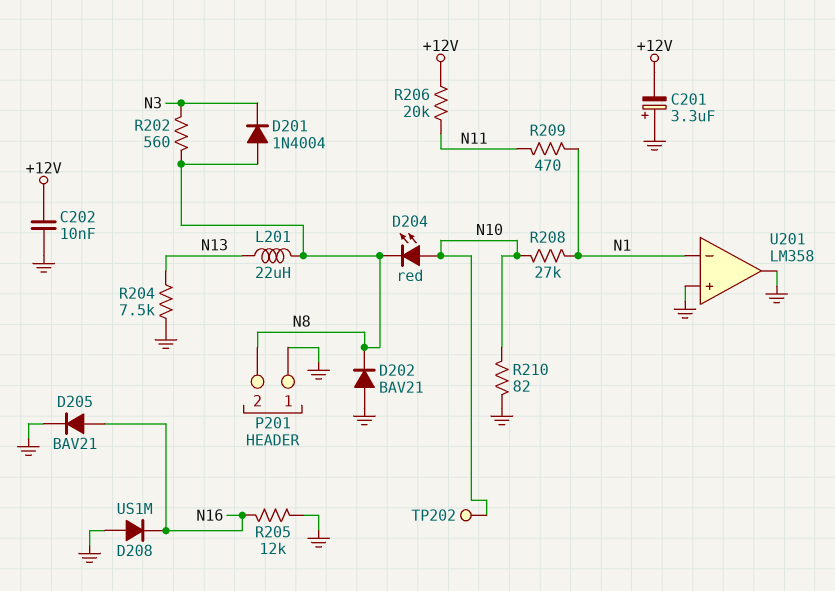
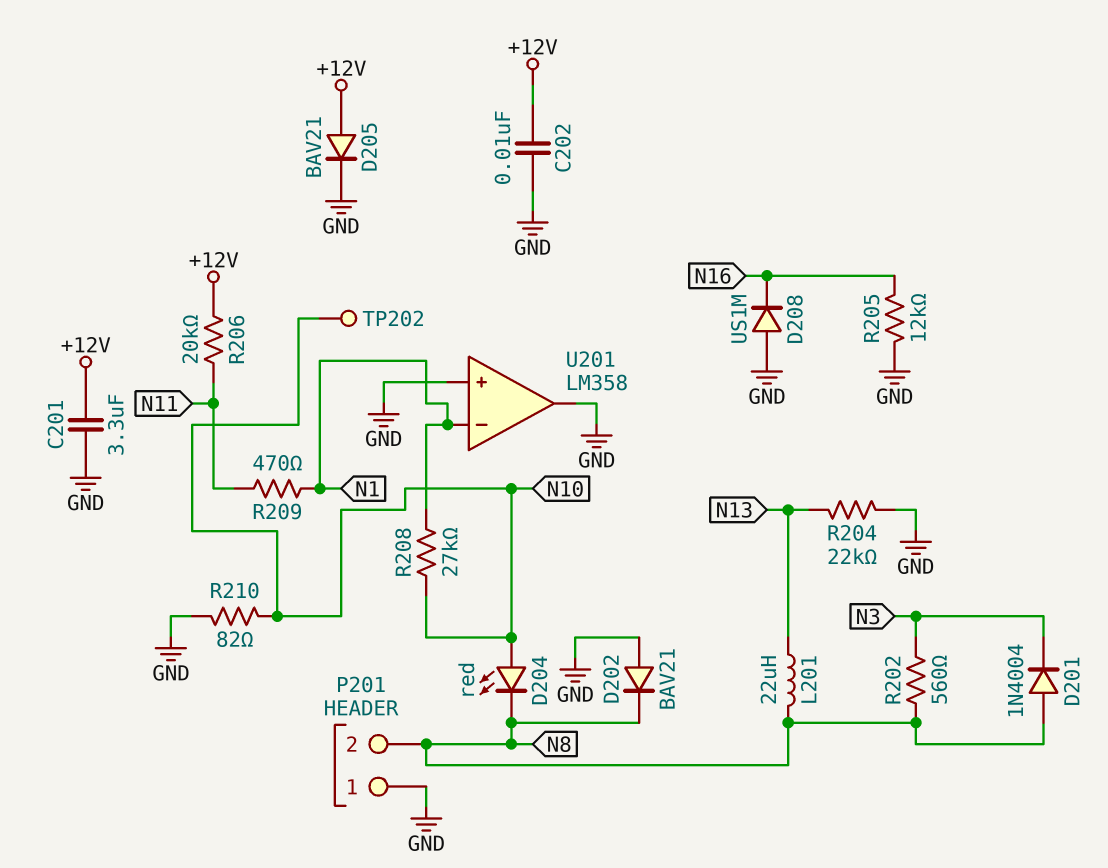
C201: 3.3uF (plus GND, minus +12V) -> 3.3uF (+12V, GND)
D205: diode BAV21 (A N16, K GND) -> diode BAV21 (A +12V, K GND)
R204: 7.5k (GND, N13) -> 22k (GND, N13)

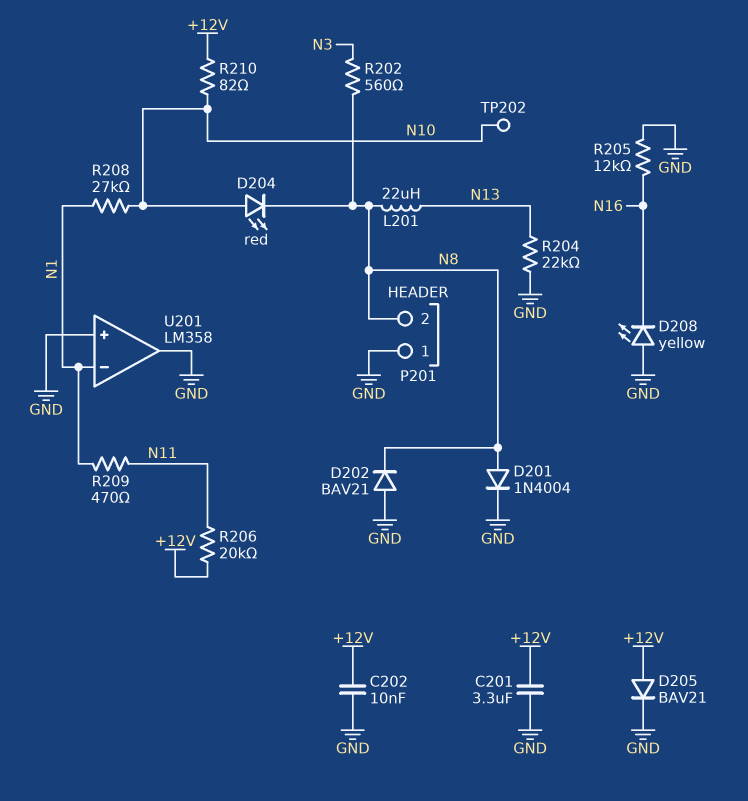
D201: diode 1N4004 (A N8, K N3) -> diode 1N4004 (A N8, K GND)
D208: diode US1M (A GND, K N16) -> LED yellow (A GND, K N16)
R210: 82 (GND, N10) -> 82 (+12V, N10)

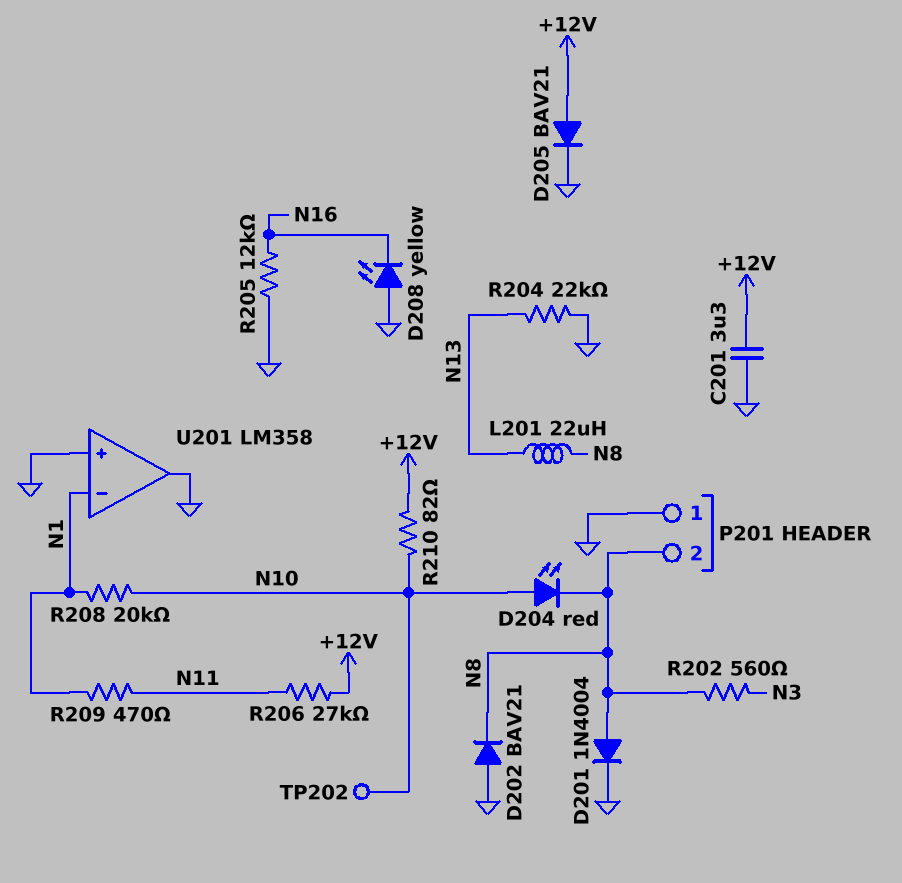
C202: 10nF (+12V, GND) -> none
R206: 20k (+12V, N11) -> 27k (+12V, N11)
R208: 27k (N1, N10) -> 20k (N1, N10)

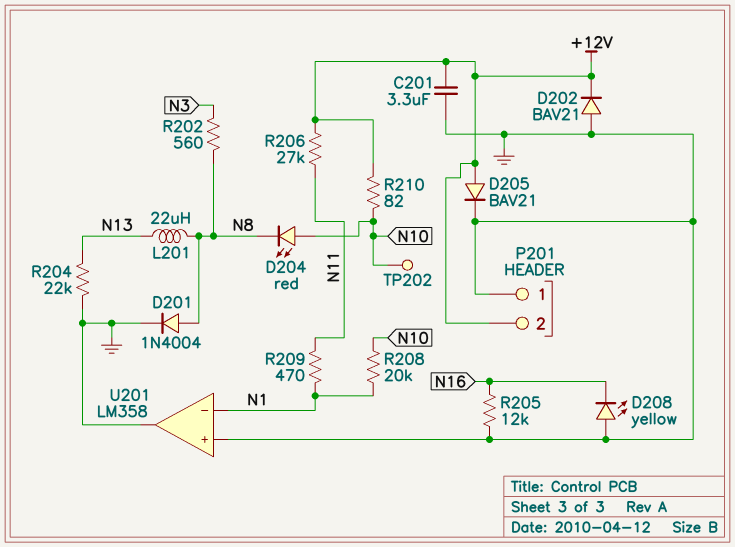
D202: diode BAV21 (A GND, K N8) -> diode BAV21 (A GND, K +12V)
P201 pin 2: N8 -> +12V

